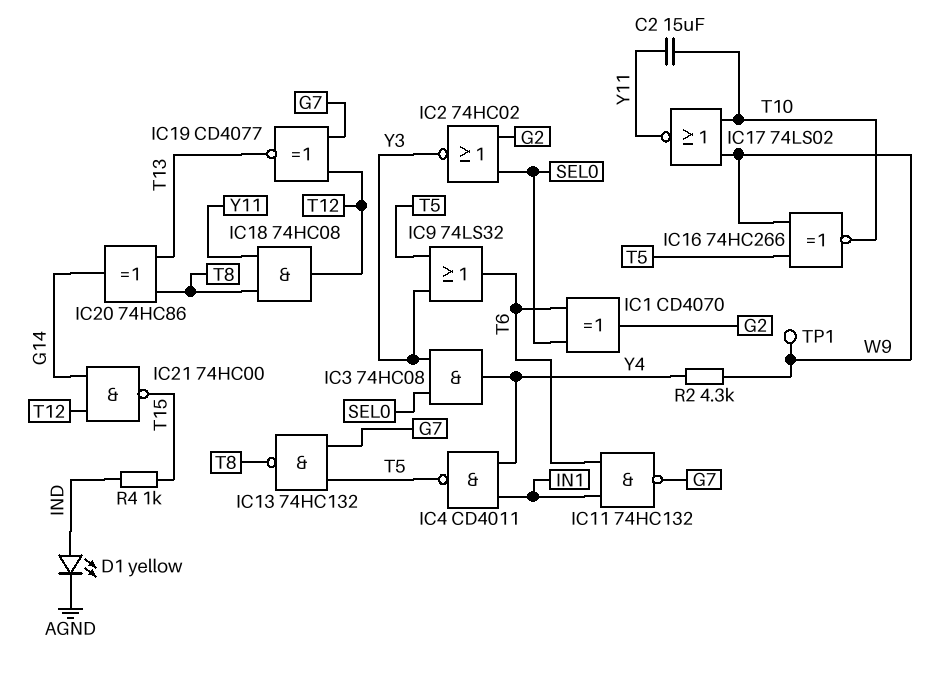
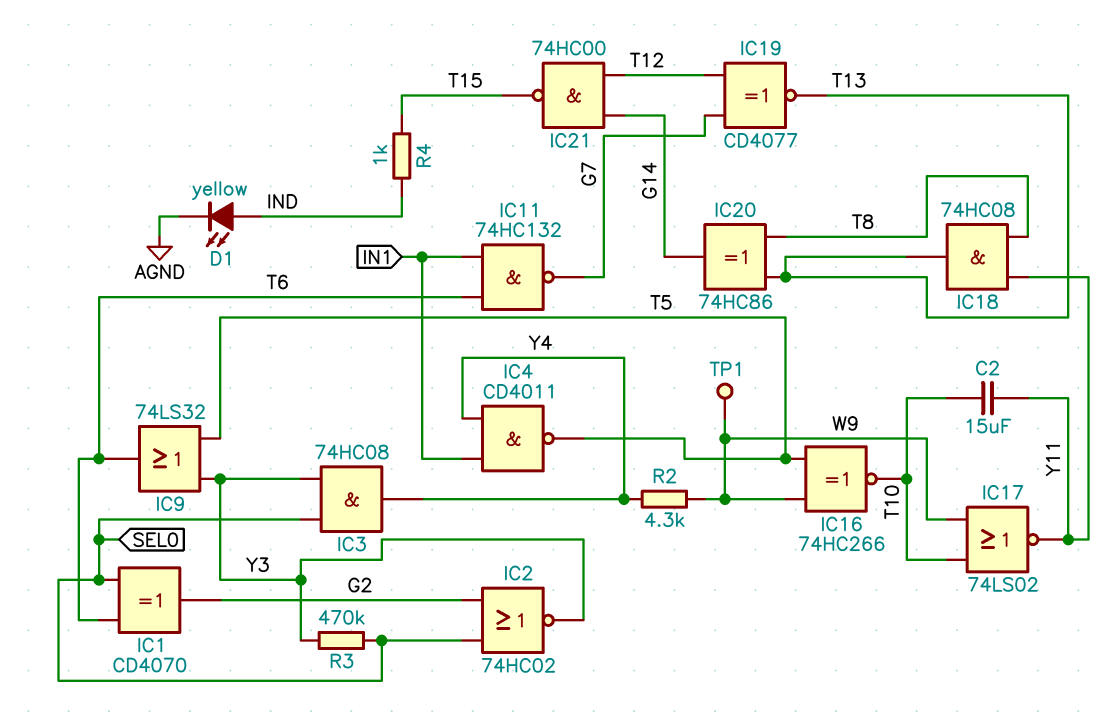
IC13: NAND 74HC132 (in G7, in T5, out T8) -> none
IC18: AND 74HC08 (in T8, in Y11, out T12) -> AND 74HC08 (in T8, in Y11, out T13)
R3: none -> 470k (SEL0, Y3)

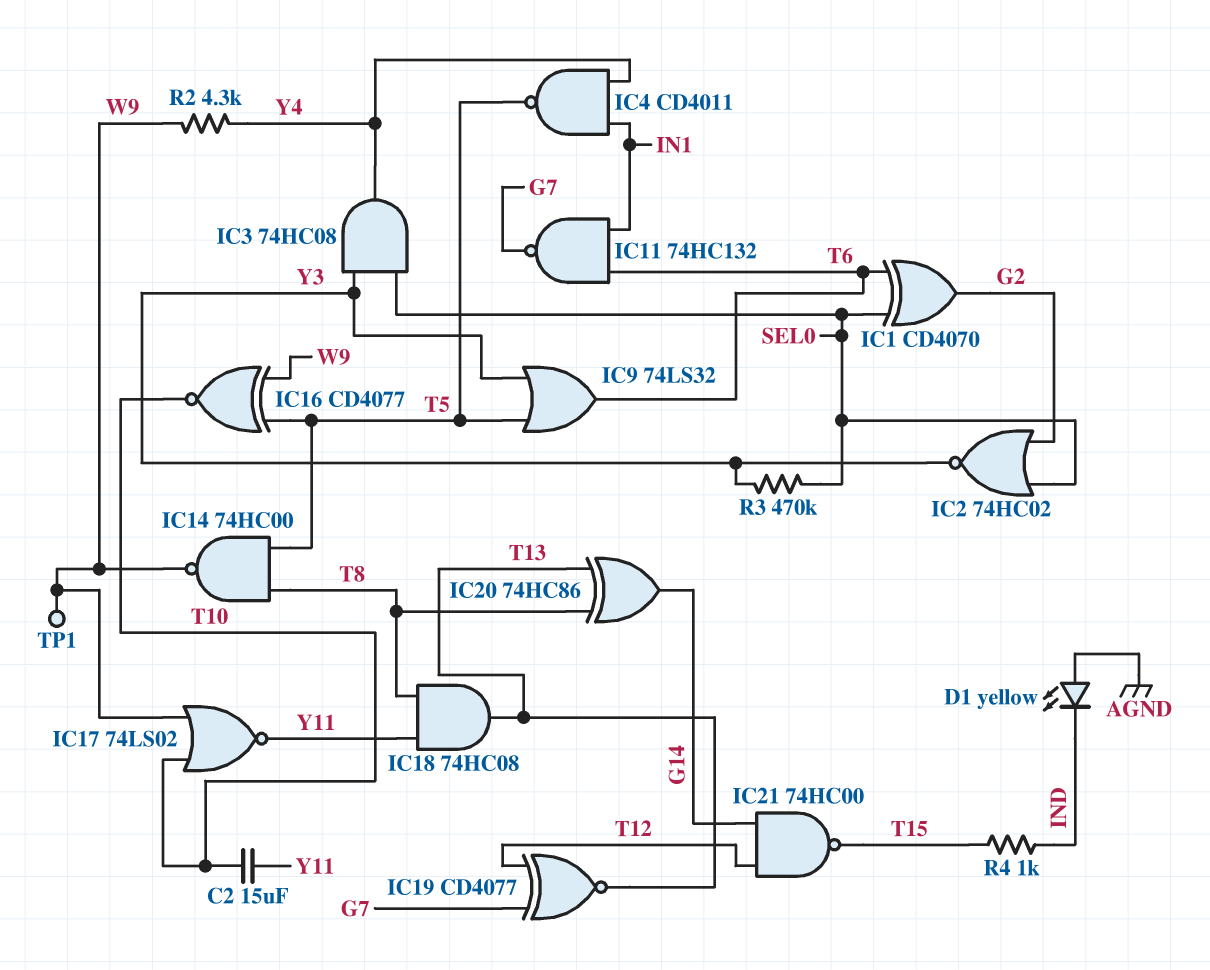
D1: LED yellow (A IND, K AGND) -> LED yellow (A AGND, K IND)
IC14: none -> NAND 74HC00 (in T5, in T8, out W9)
IC16: XNOR 74HC266 (in T5, in W9, out T10) -> XNOR CD4077 (in T5, in W9, out T10)

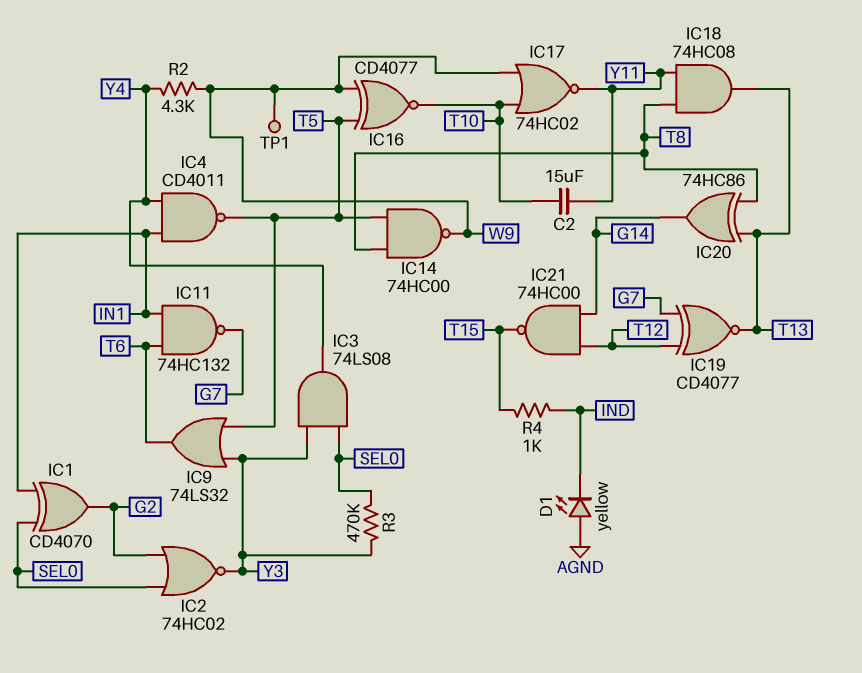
IC1: XOR CD4070 (in SEL0, in T6, out G2) -> XOR CD4070 (in IN1, in SEL0, out G2)
IC3: AND 74HC08 (in SEL0, in Y3, out Y4) -> AND 74LS08 (in SEL0, in Y3, out Y4)
IC17: NOR 74LS02 (in T10, in W9, out Y11) -> NOR 74HC02 (in T10, in W9, out Y11)

